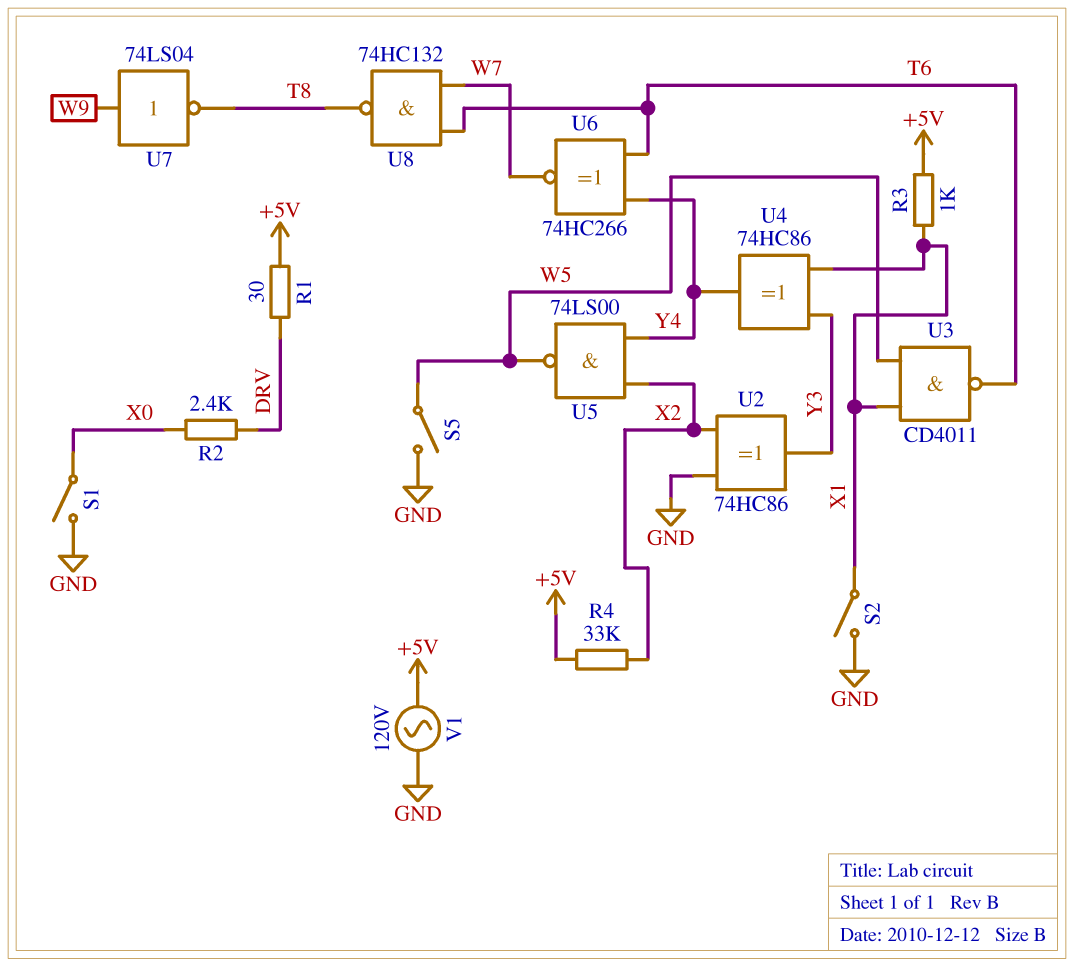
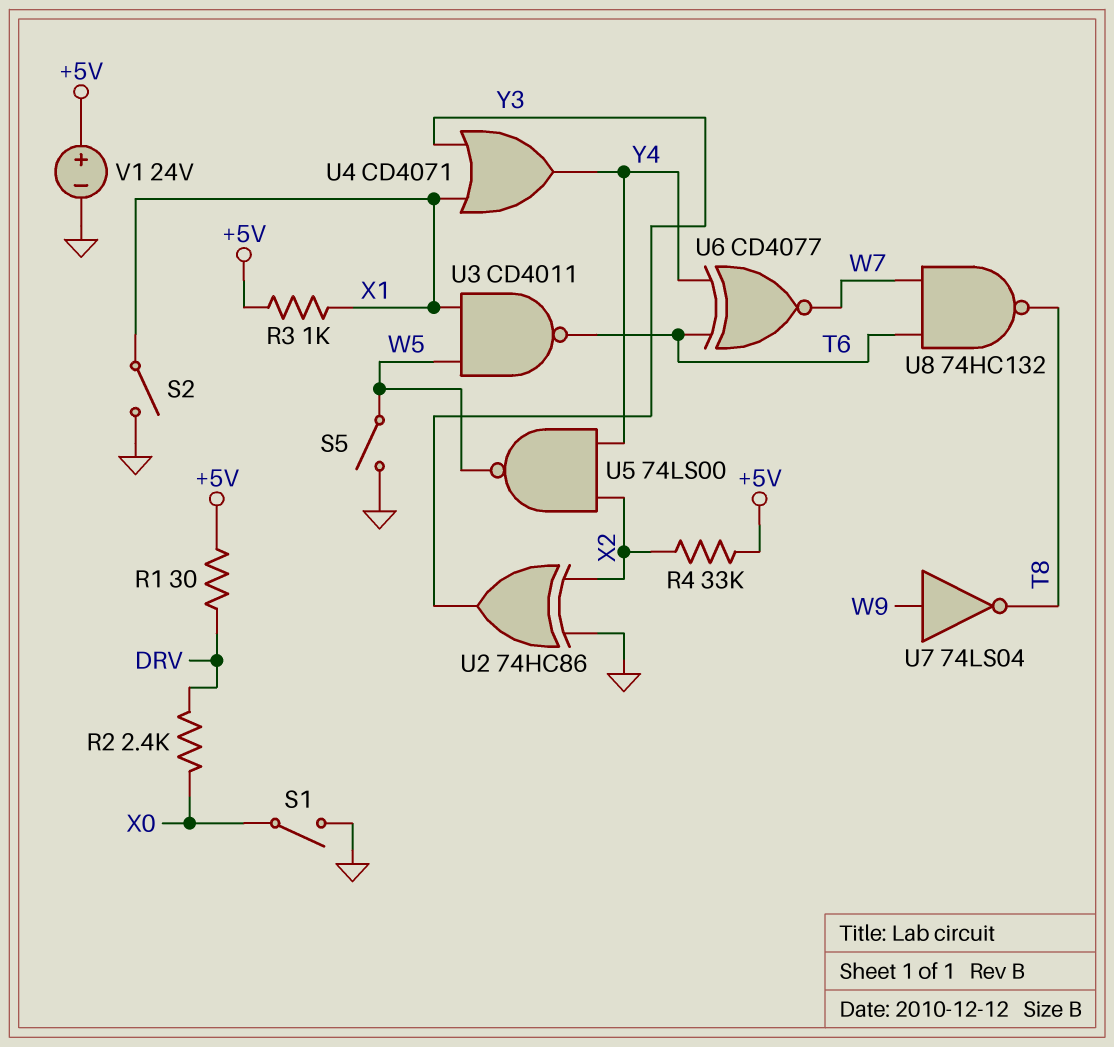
U4: XOR 74HC86 (in X1, in Y3, out Y4) -> OR CD4071 (in X1, in Y3, out Y4)
U6: XNOR 74HC266 (in T6, in Y4, out W7) -> XNOR CD4077 (in T6, in Y4, out W7)
V1: AC 120V (+5V, GND) -> 24V (plus +5V, minus GND)

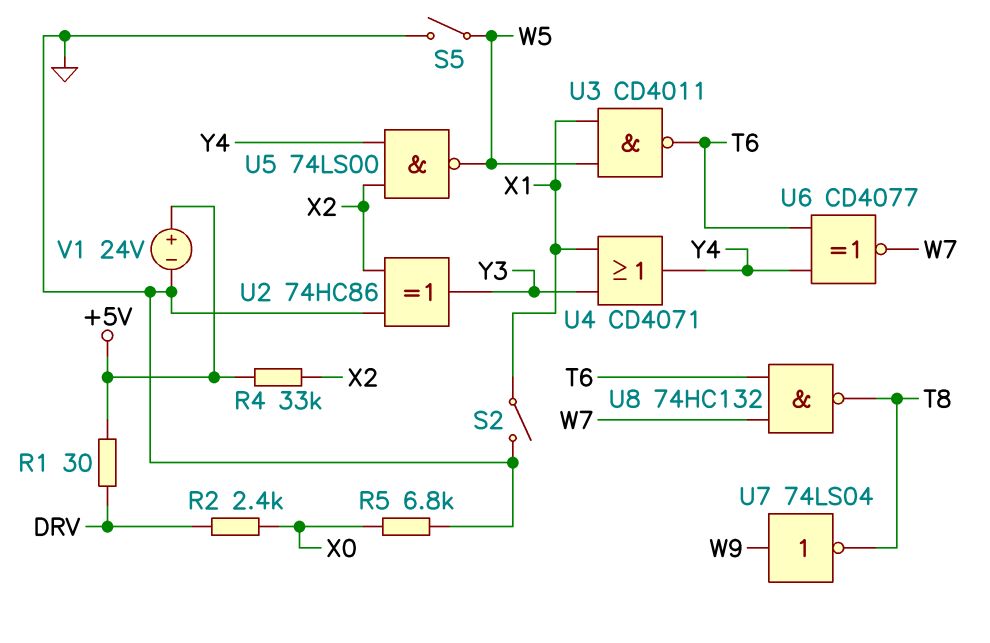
R3: 1k (+5V, X1) -> none
R5: none -> 6.8k (GND, X0)
S1: switch (GND, X0) -> none

